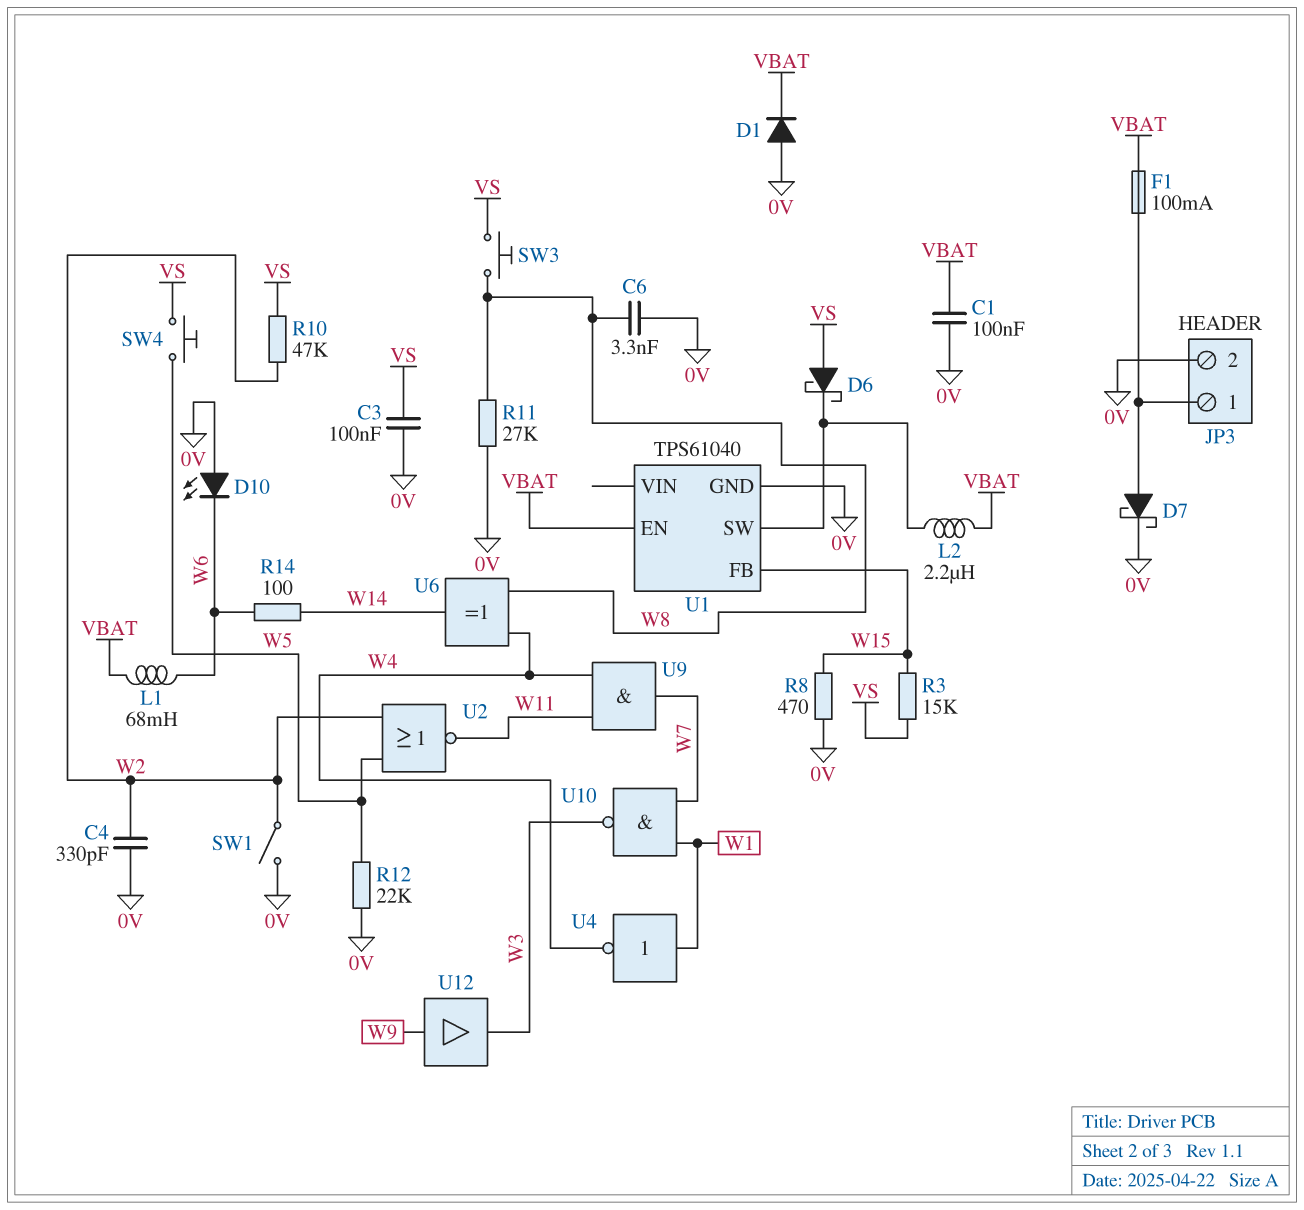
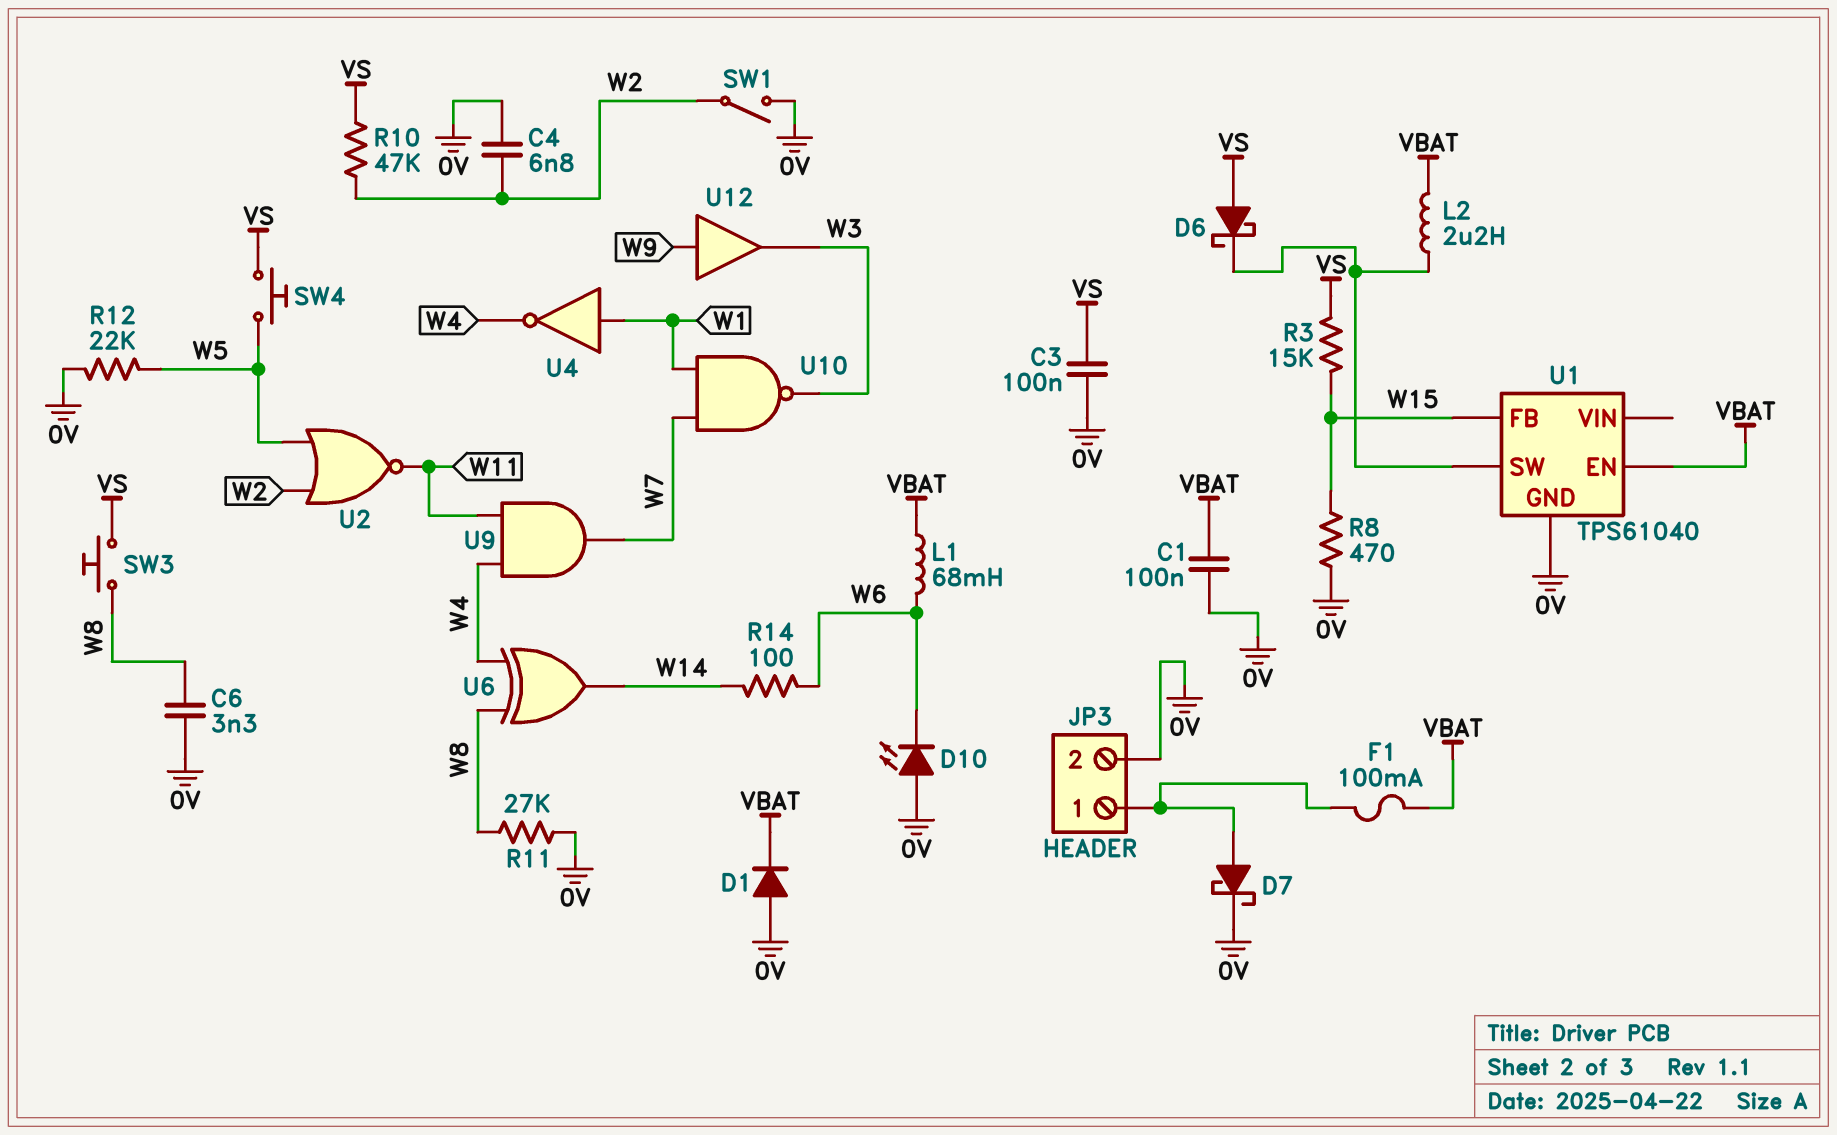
C4: 330pF (0V, W2) -> 6.8nF (0V, W2)

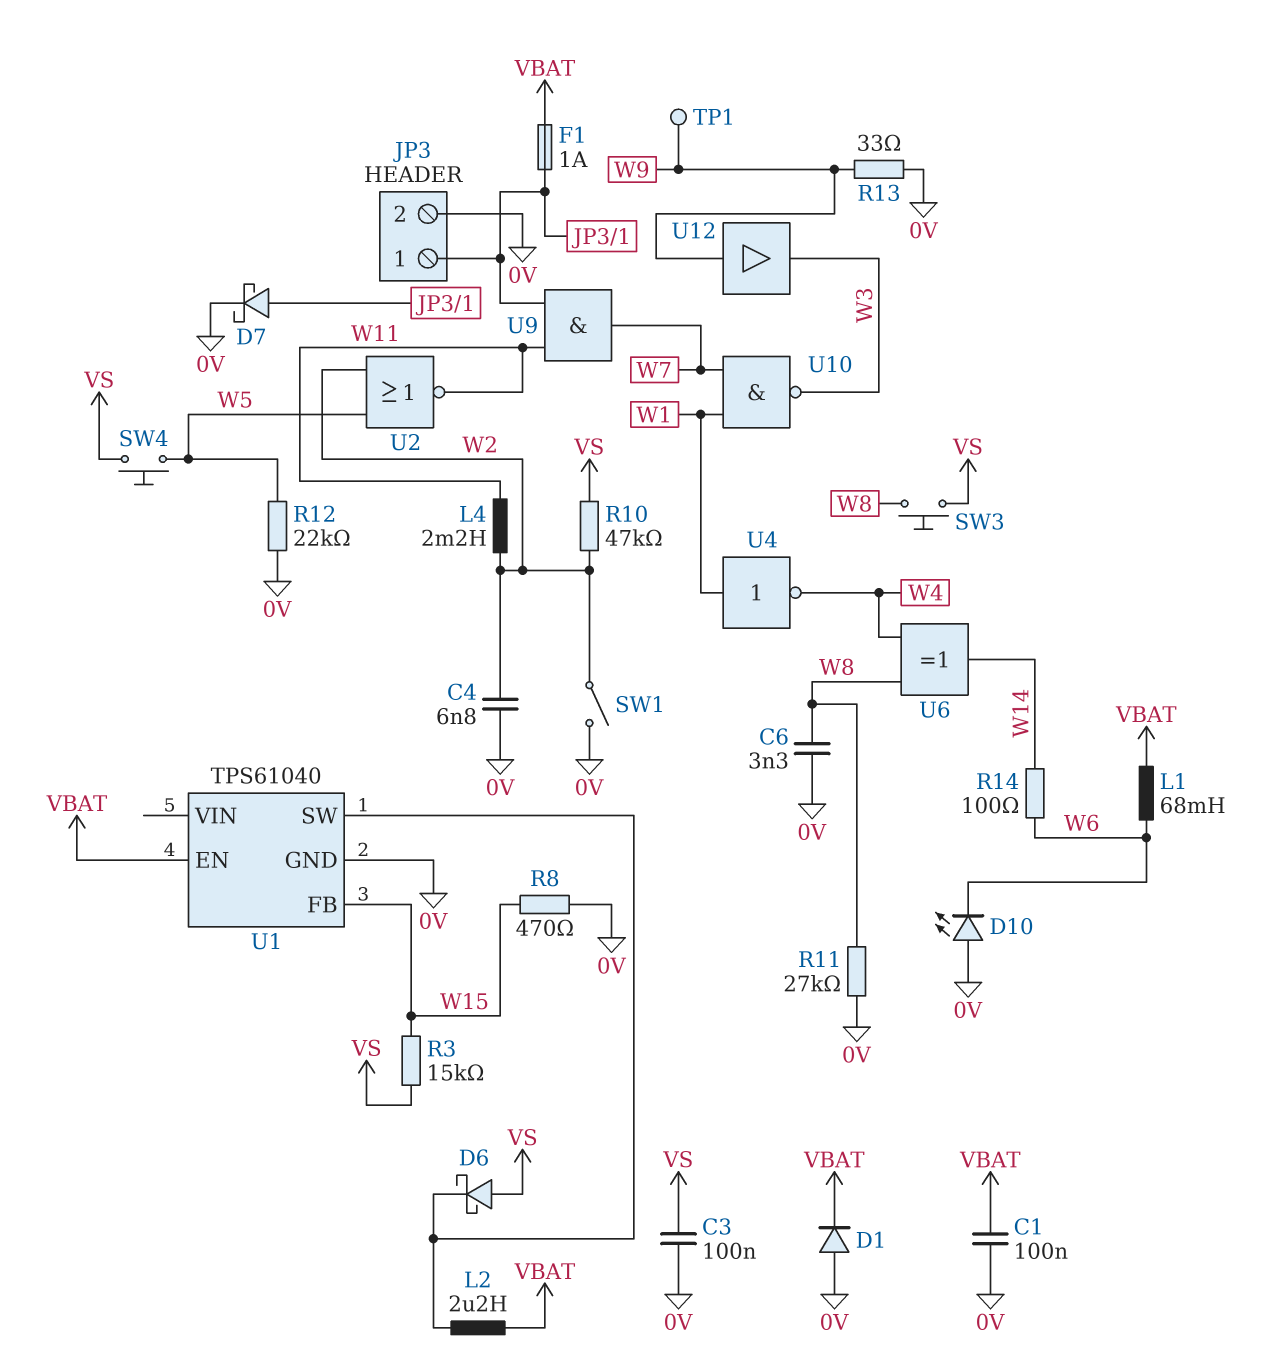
F1: 100mA (JP3/1, VBAT) -> 1A (JP3/1, VBAT)
L4: none -> 2.2mH (W2, W11)
R13: none -> 33 (0V, W9)
TP1: none -> test point (W9)
U9: AND (in W4, in W11, out W7) -> AND (in JP3/1, in W11, out W7)

